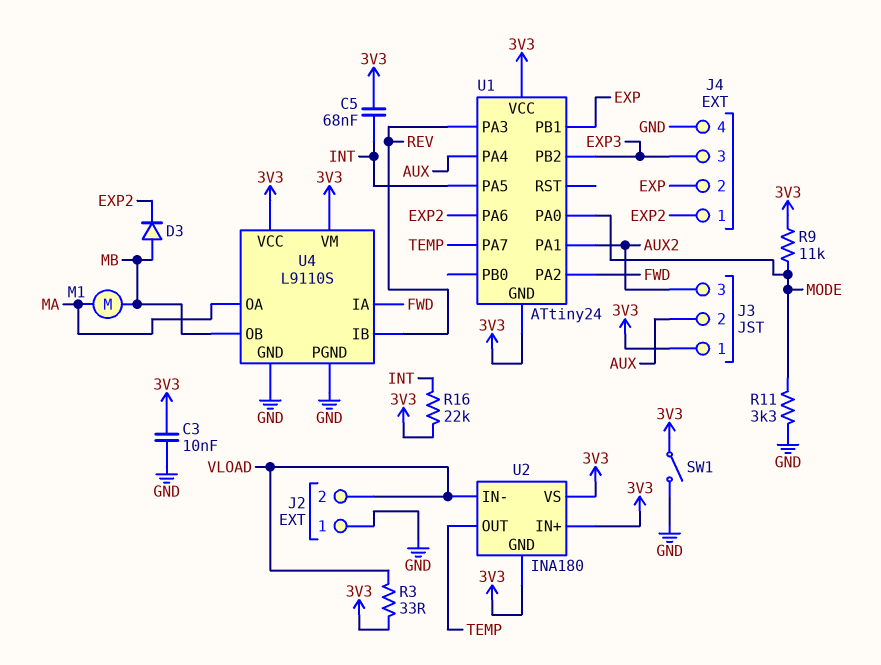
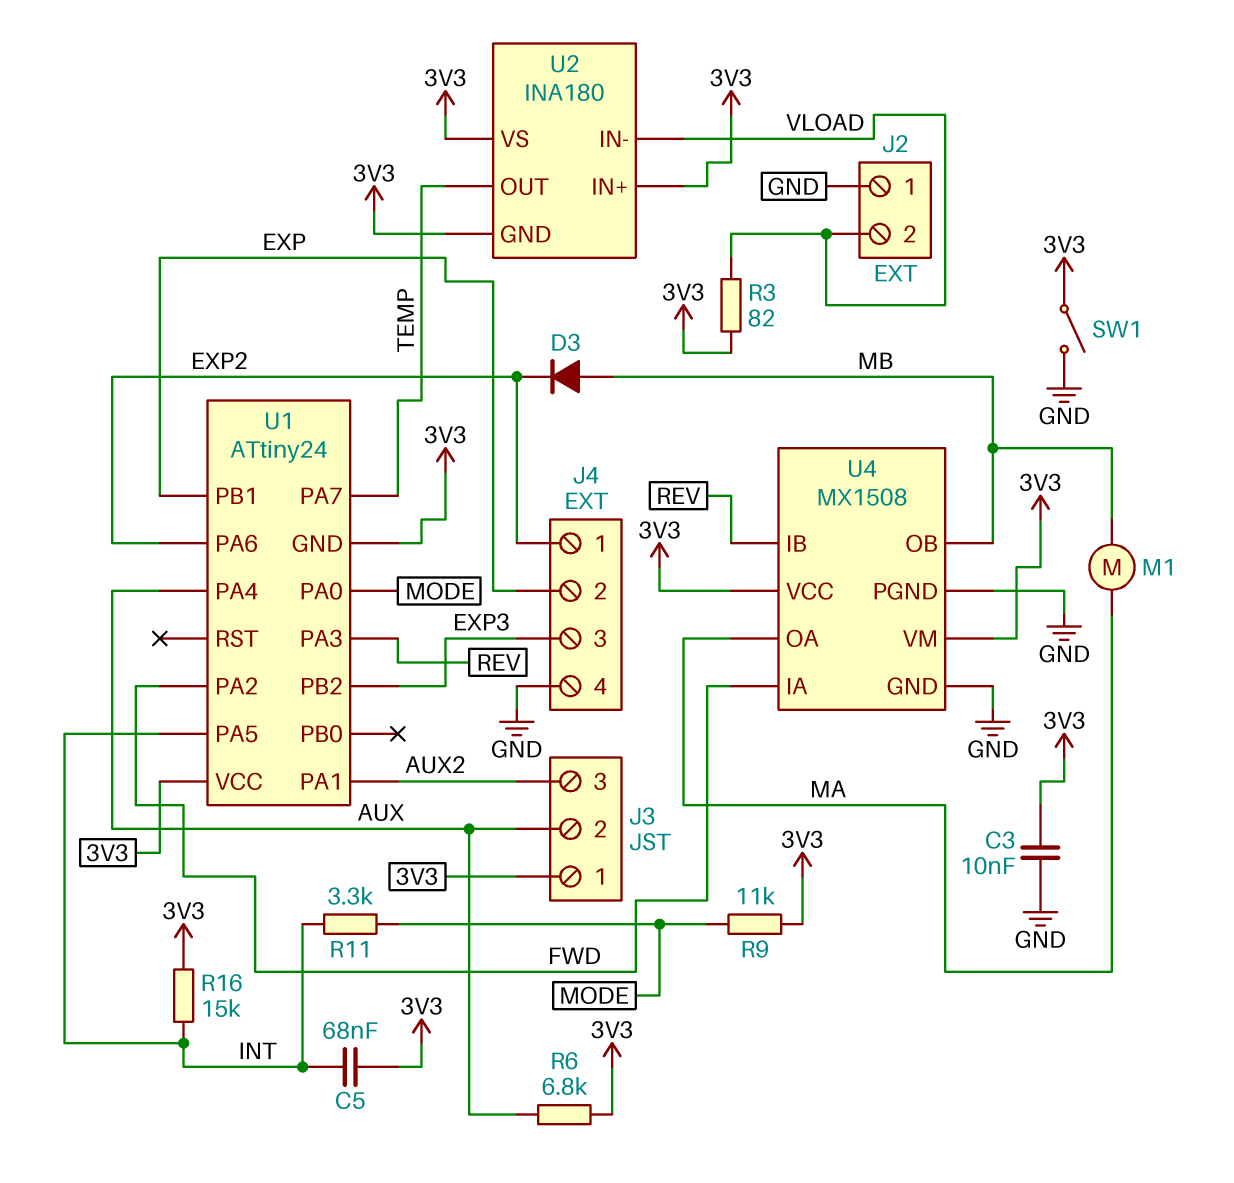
R3: 33 (3V3, VLOAD) -> 82 (3V3, VLOAD)
R6: none -> 6.8k (3V3, AUX)
R11: 3.3k (GND, MODE) -> 3.3k (INT, MODE)
R16: 22k (3V3, INT) -> 15k (3V3, INT)
U4: L9110S -> MX1508

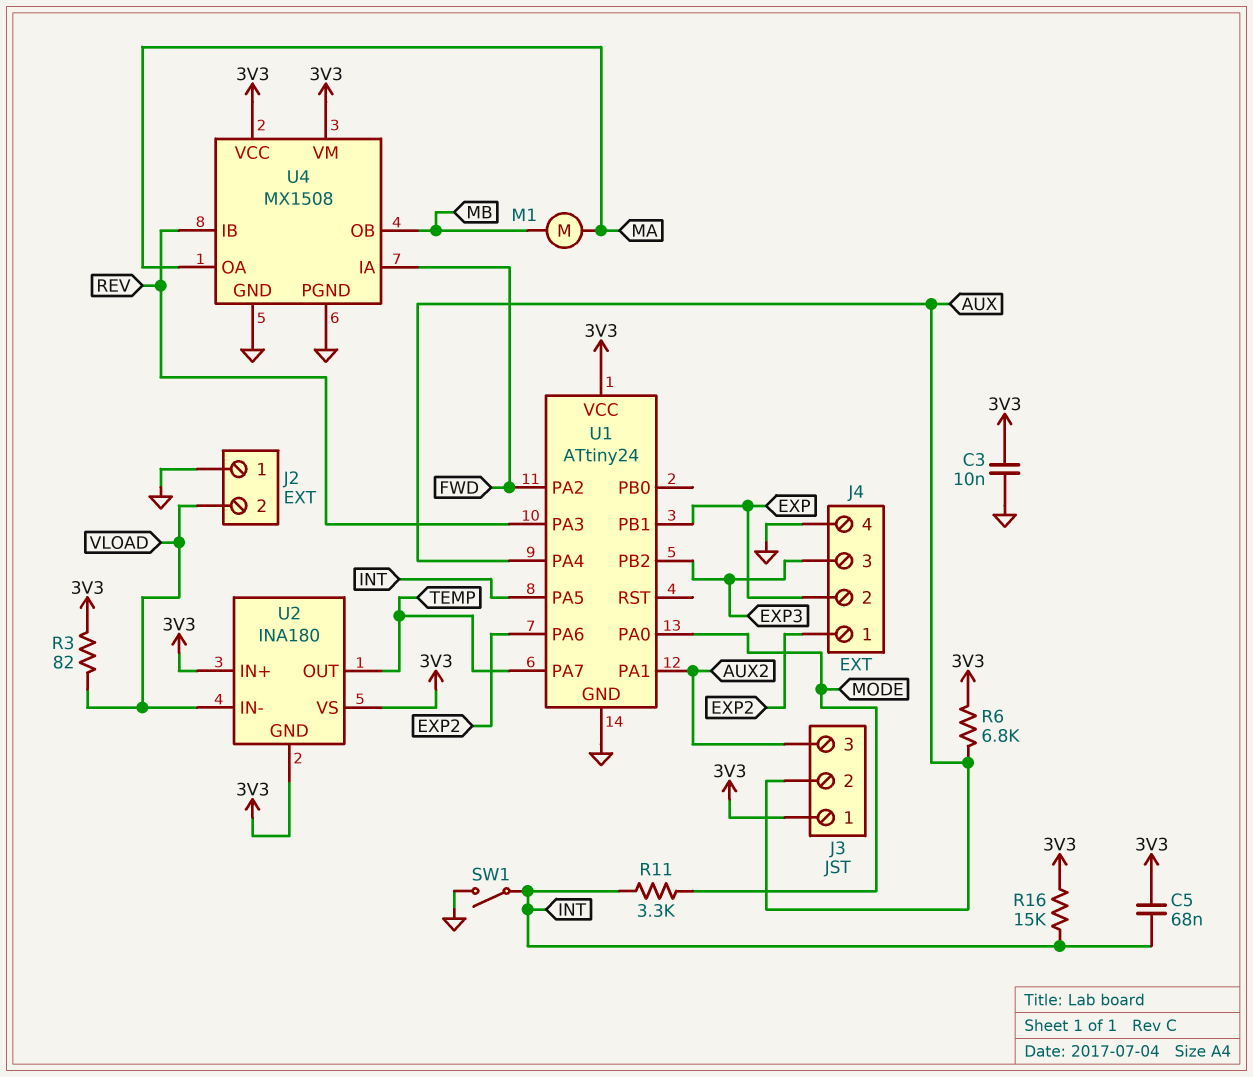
D3: diode (A MB, K EXP2) -> none
R9: 11k (3V3, MODE) -> none
SW1: switch (3V3, GND) -> switch (GND, INT)
U1 pin GND: 3V3 -> GND

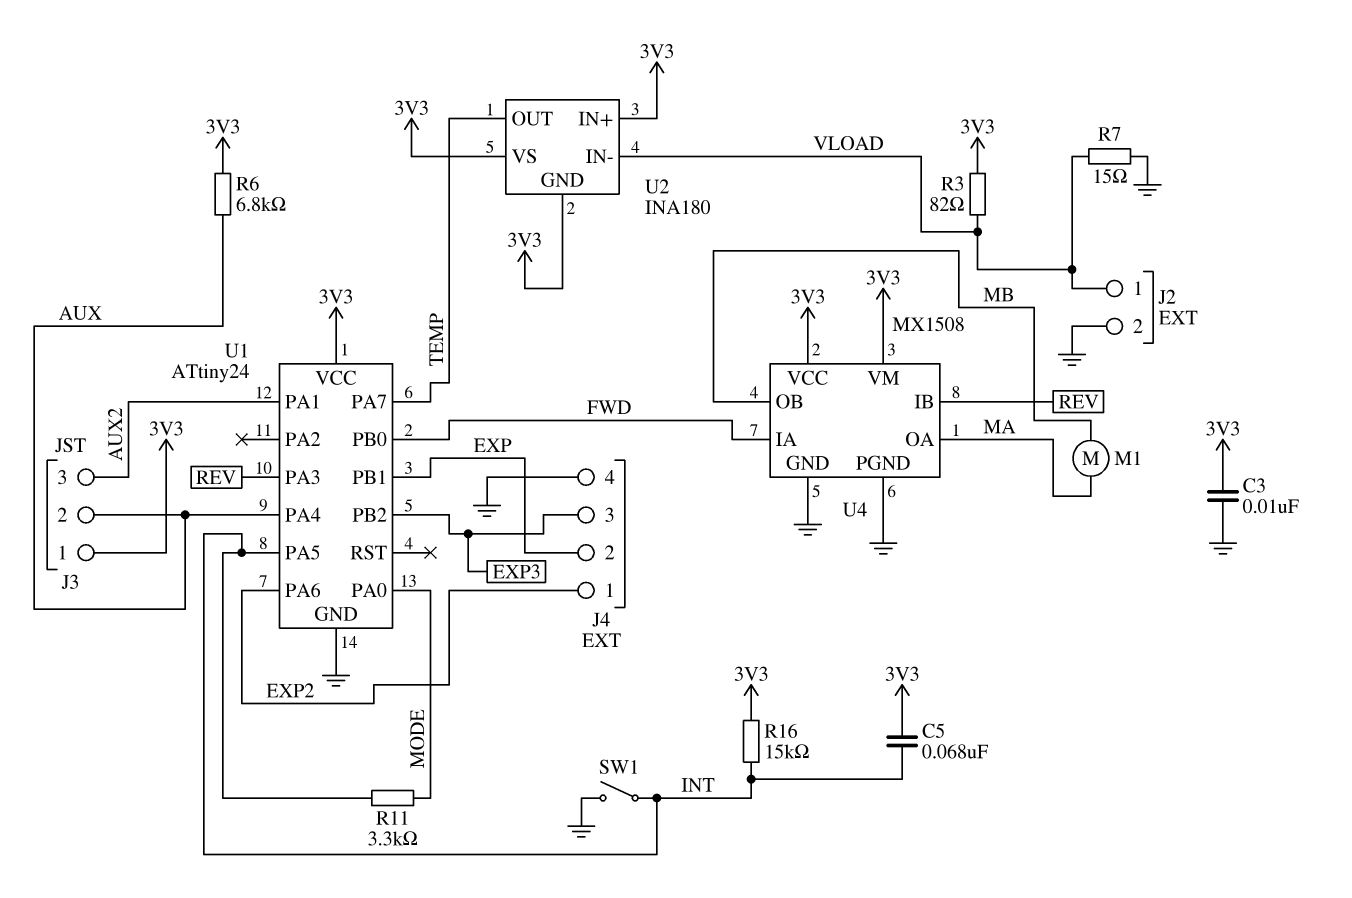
J2 pin 1: GND -> VLOAD
J2 pin 2: VLOAD -> GND
R7: none -> 15 (GND, VLOAD)
U1 pin PA2: FWD -> none
U1 pin PB0: none -> FWD

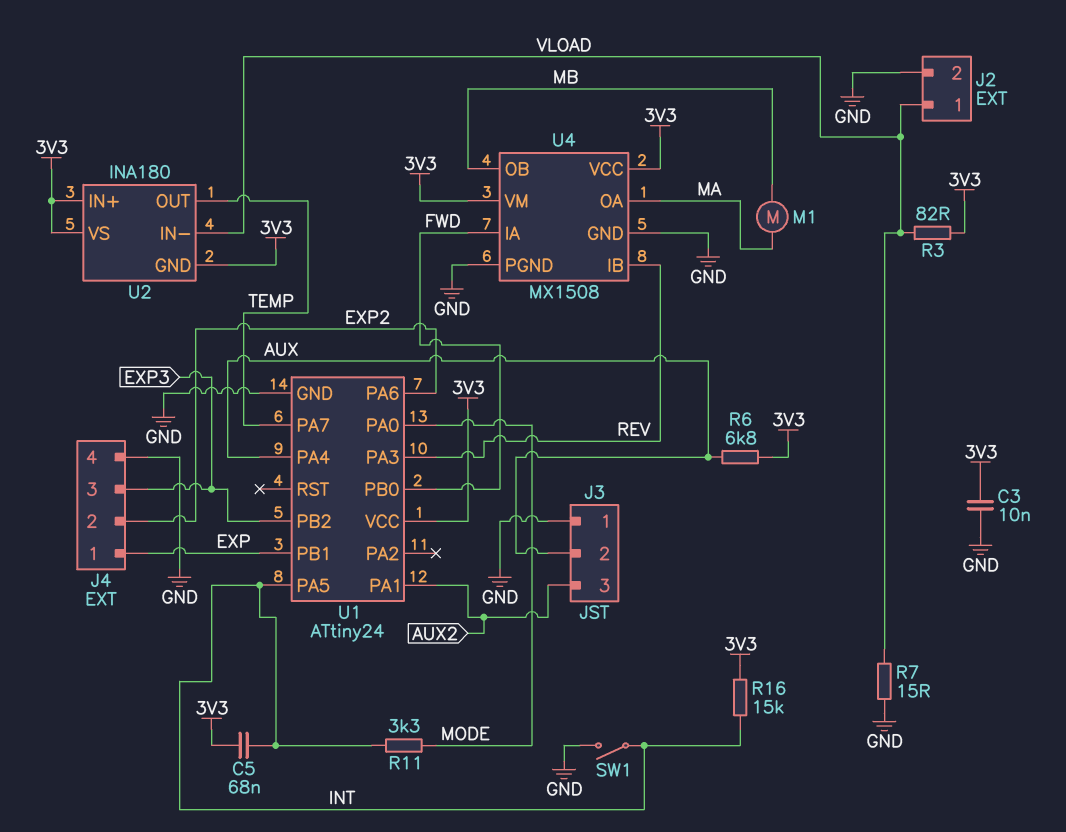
J3 pin 1: 3V3 -> GND
J4 pin 1: EXP2 -> EXP
J4 pin 2: EXP -> EXP2

